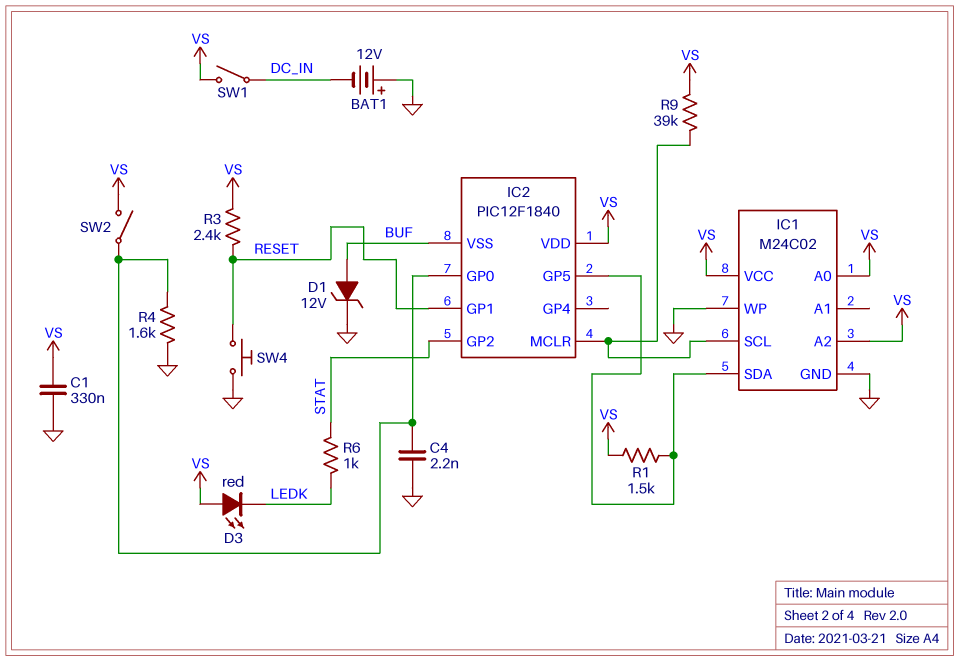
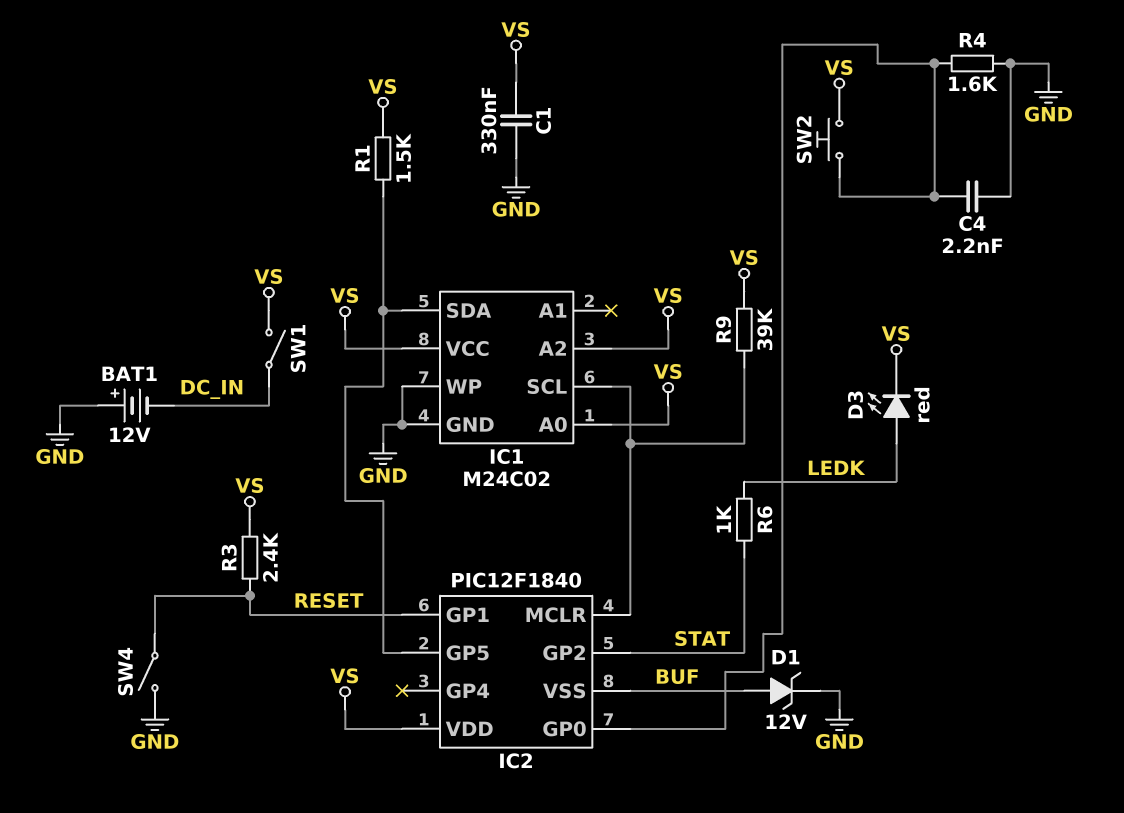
D3: LED red (A VS, K LEDK) -> LED red (A LEDK, K VS)
SW2: switch (IC2/GP0, VS) -> button (IC2/GP0, VS)
SW4: button (GND, RESET) -> switch (GND, RESET)

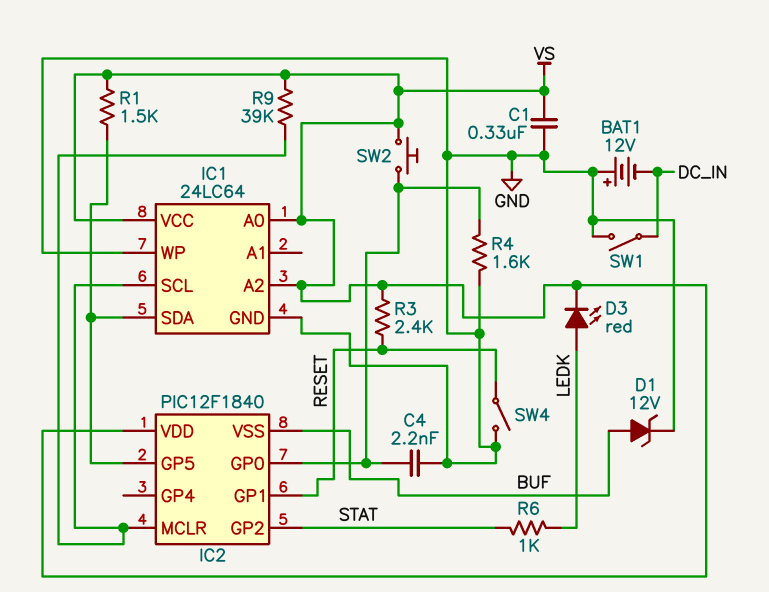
IC1: M24C02 -> 24LC64
SW1: switch (DC_IN, VS) -> switch (DC_IN, GND)

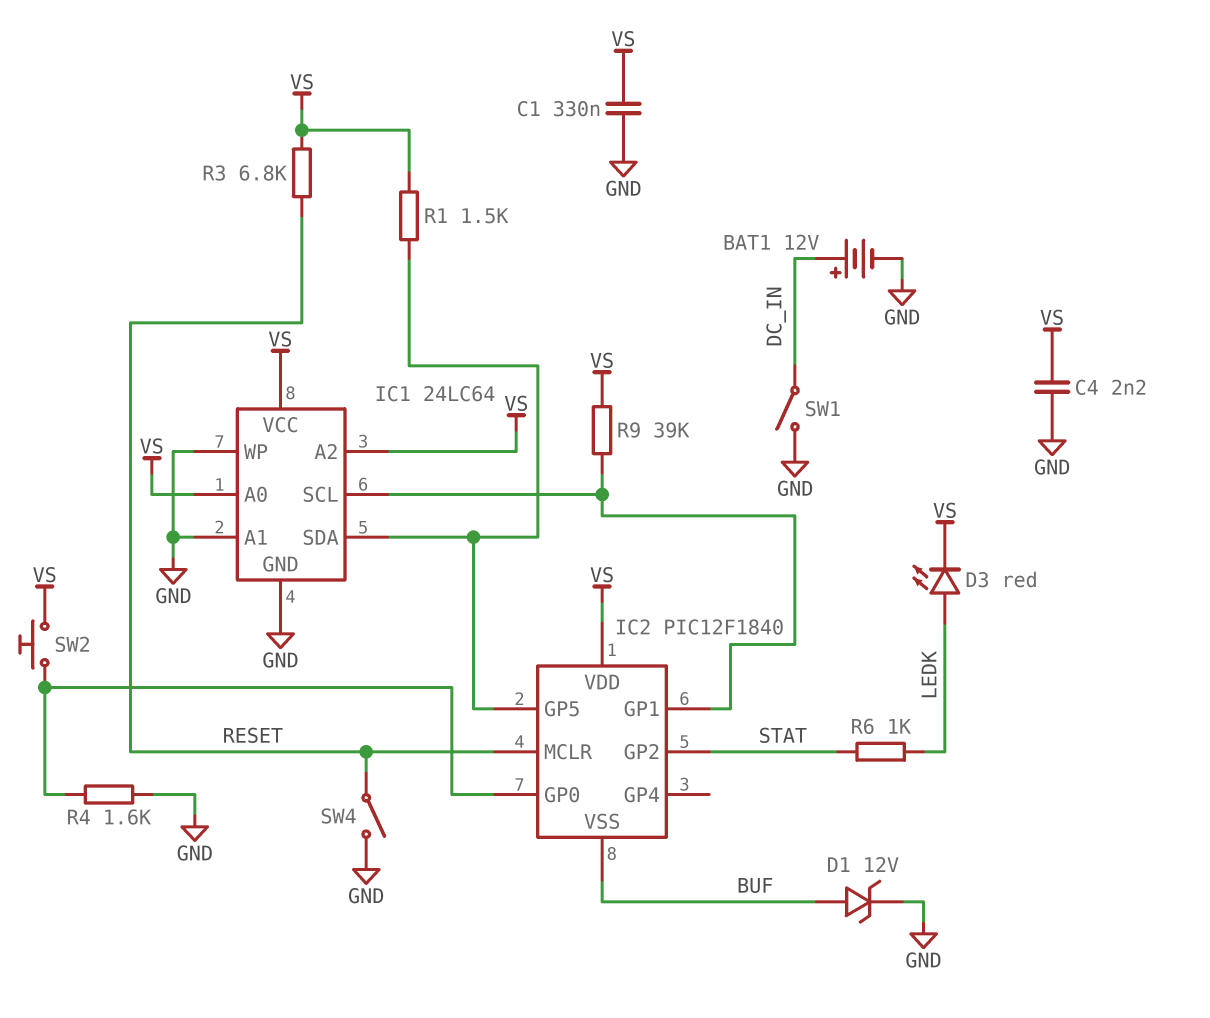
BAT1: 12V (plus GND, minus DC_IN) -> 12V (plus DC_IN, minus GND)
C4: 2.2nF (GND, IC2/GP0) -> 2.2nF (GND, VS)
IC1 pin A1: none -> GND
IC2 pin GP1: RESET -> IC1/SCL
IC2 pin MCLR: IC1/SCL -> RESET
R3: 2.4k (RESET, VS) -> 6.8k (RESET, VS)

